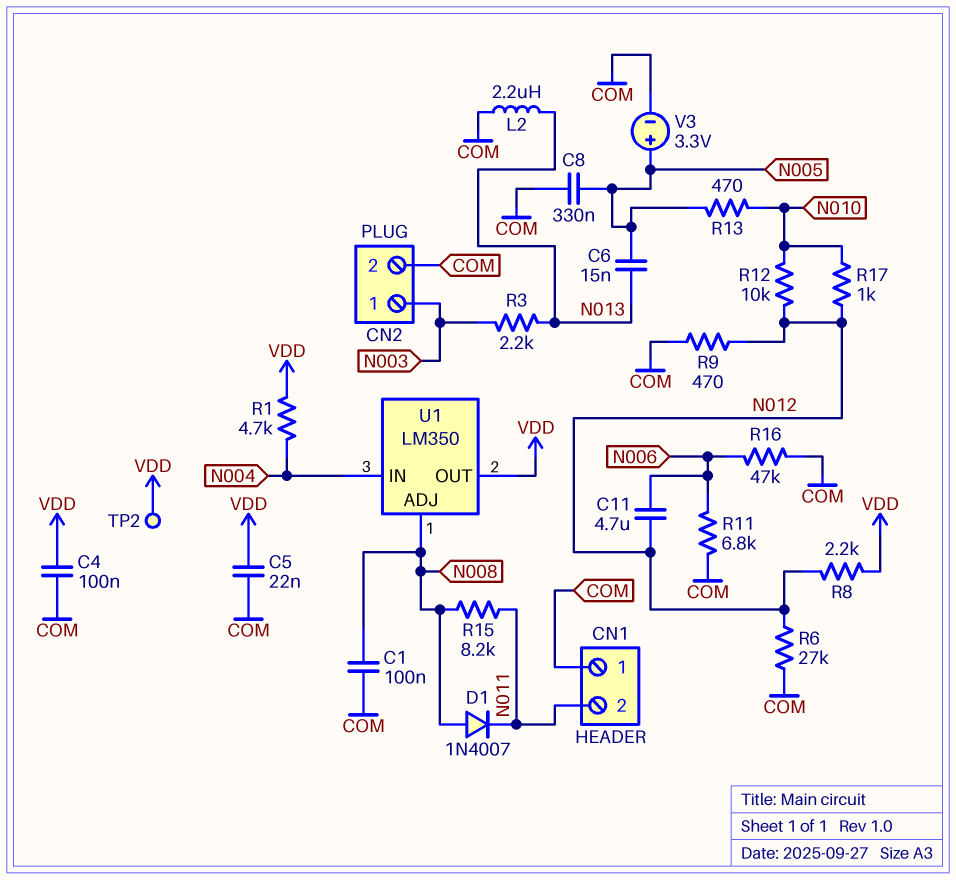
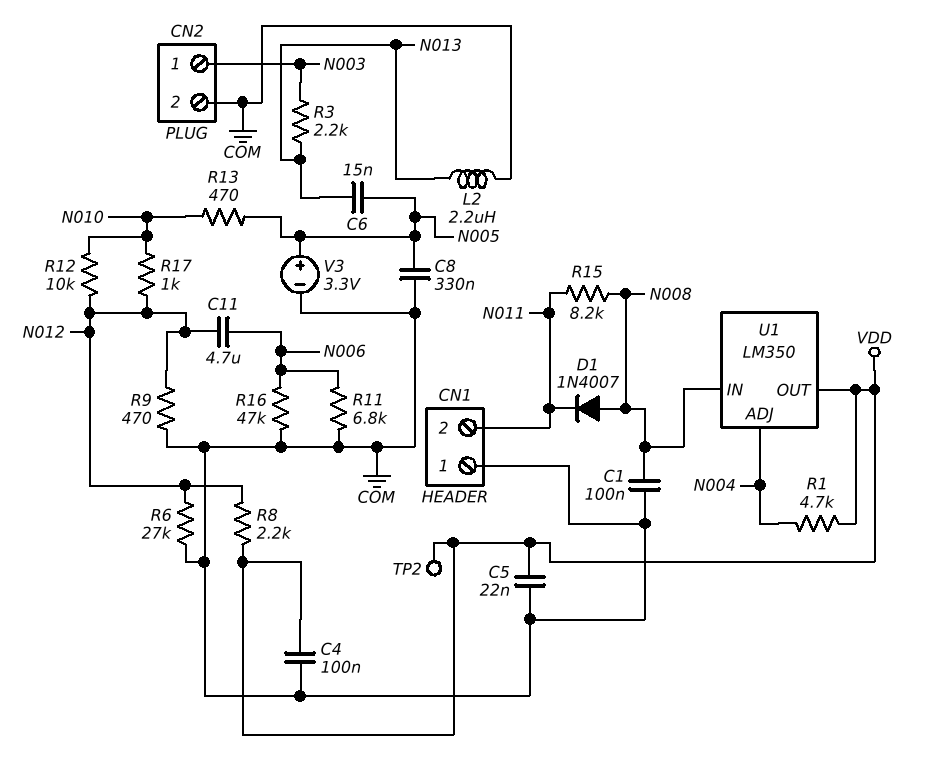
U1 pin ADJ: N008 -> N004
U1 pin IN: N004 -> N008

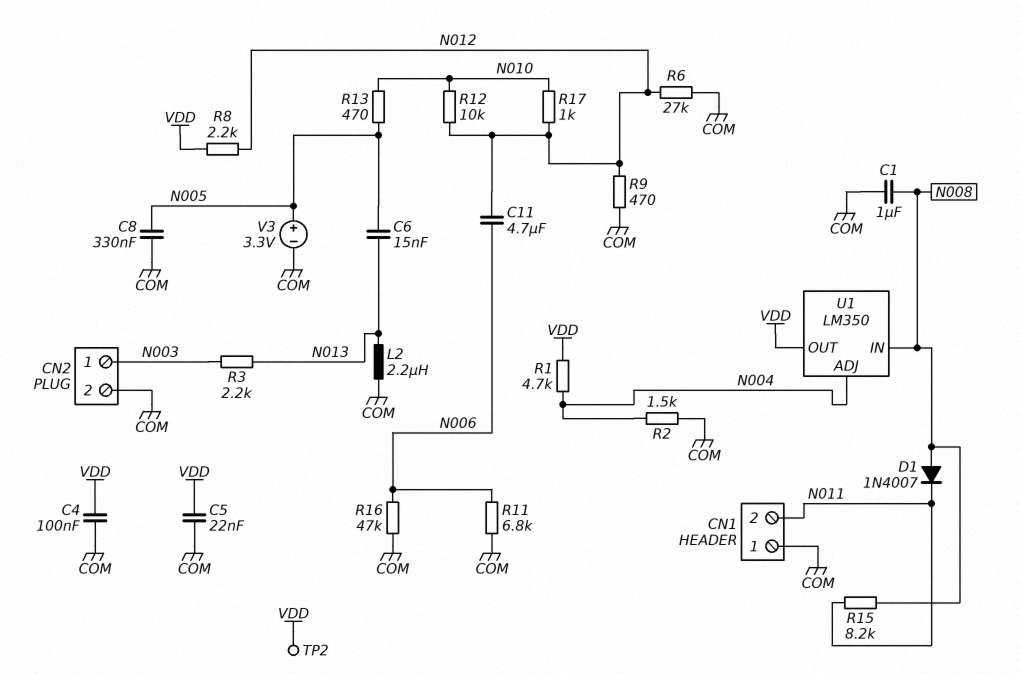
C1: 100nF (COM, N008) -> 1uF (COM, N008)
R2: none -> 1.5k (COM, N004)

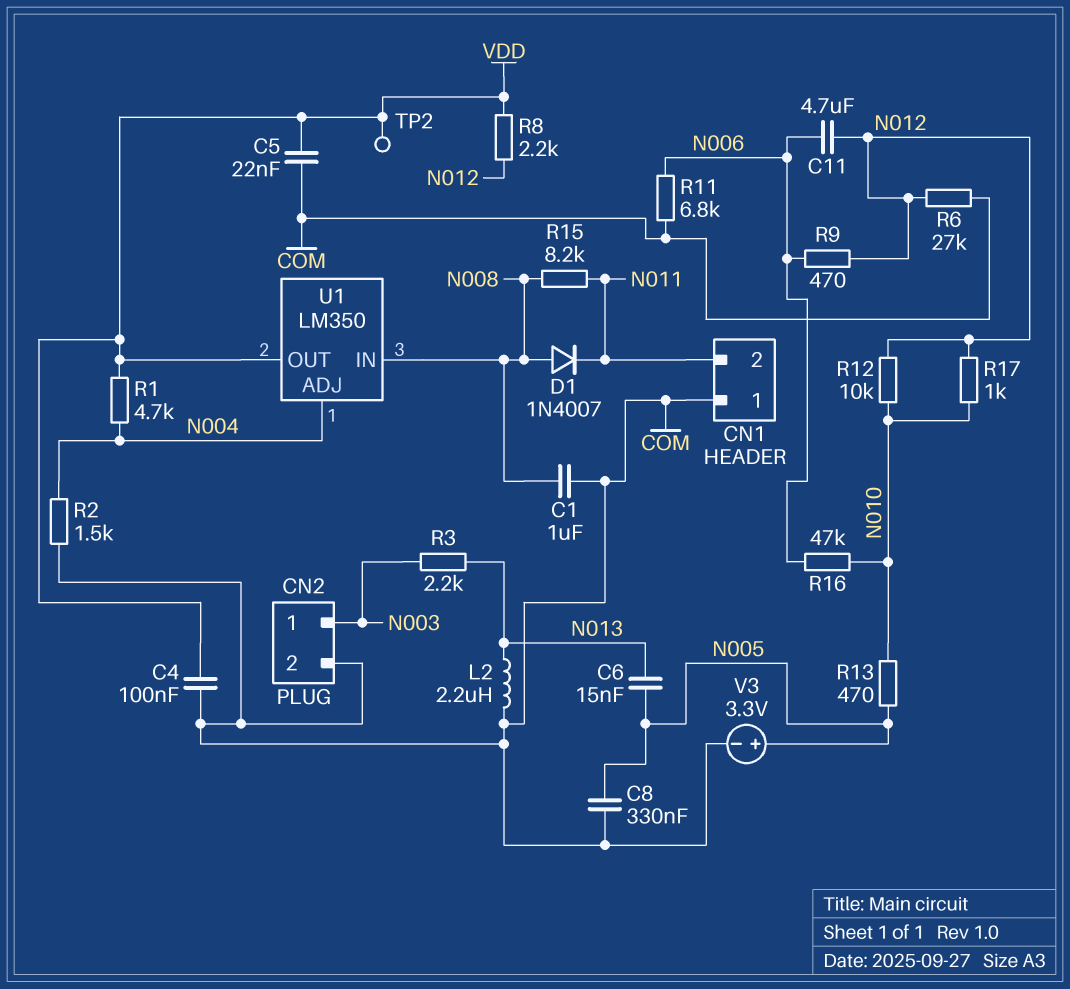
R9: 470 (COM, N012) -> 470 (N006, N012)
R16: 47k (COM, N006) -> 47k (N006, N010)

